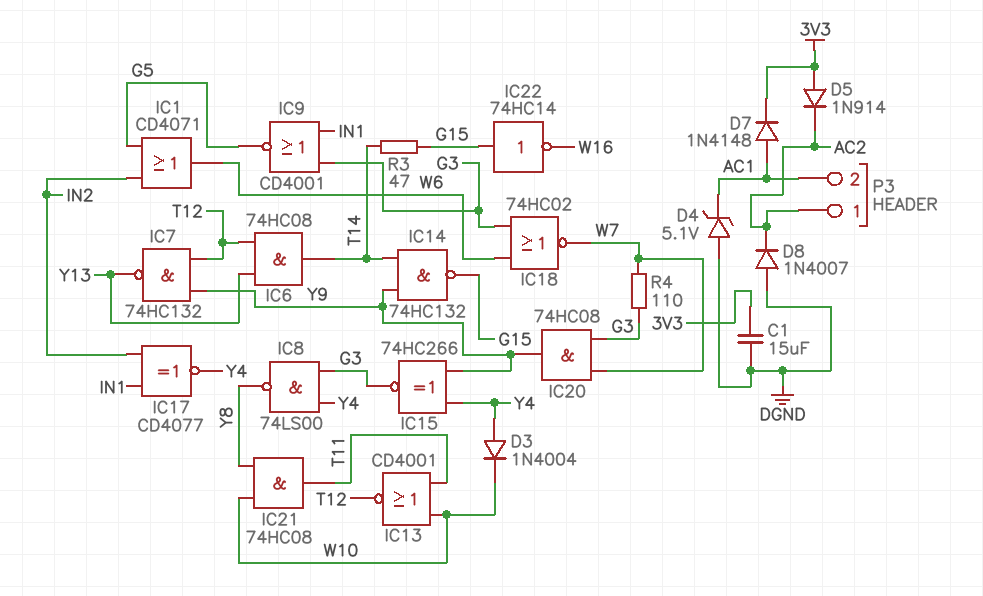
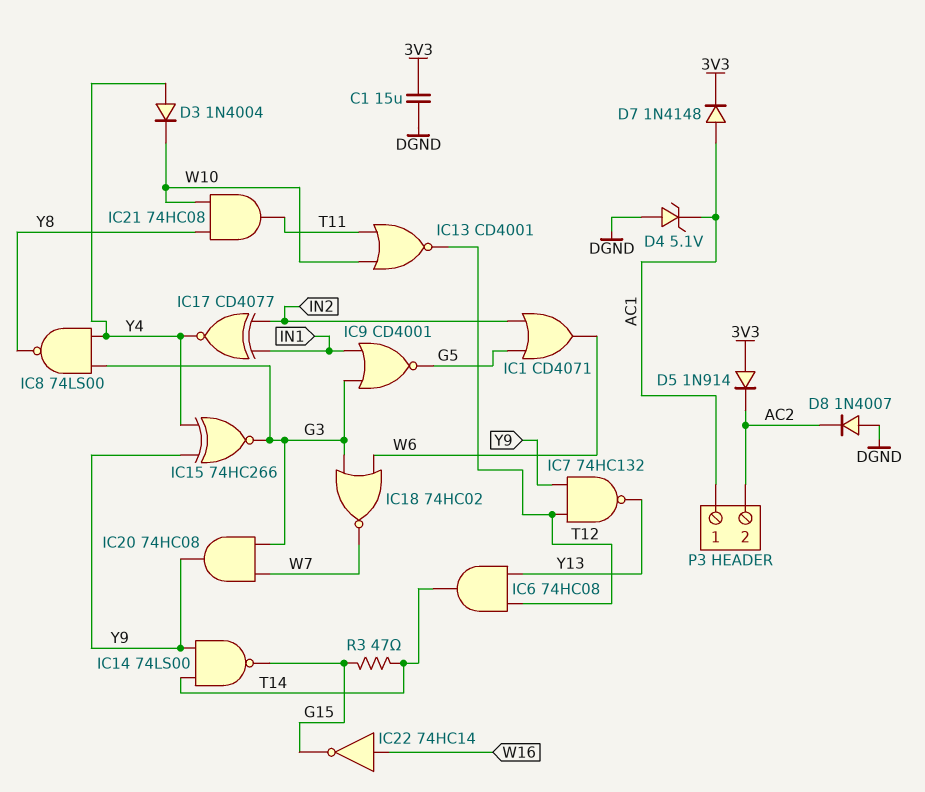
IC14: NAND 74HC132 (in T14, in Y9, out G15) -> NAND 74LS00 (in T14, in Y9, out G15)
IC22: NOT 74HC14 (in G15, out W16) -> NOT 74HC14 (in W16, out G15)
P3 pin 1: AC2 -> AC1
P3 pin 2: AC1 -> AC2
R4: 110 (G3, W7) -> none

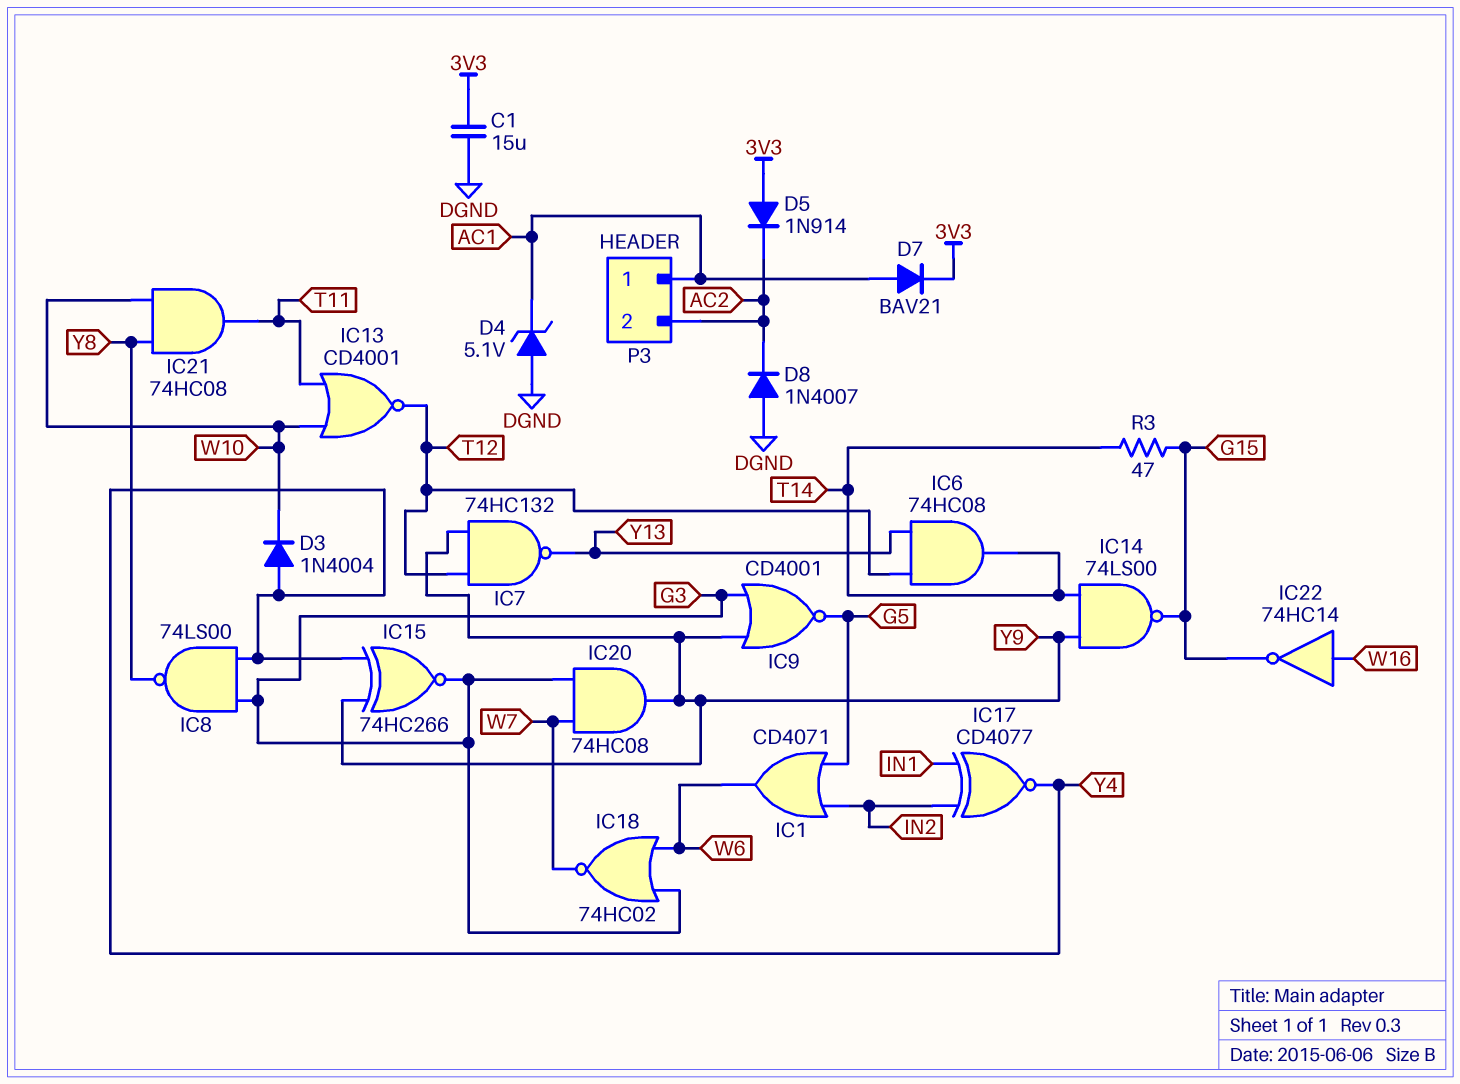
D7: diode 1N4148 (A AC1, K 3V3) -> diode BAV21 (A AC1, K 3V3)
IC9: NOR CD4001 (in G3, in IN1, out G5) -> NOR CD4001 (in G3, in Y9, out G5)

